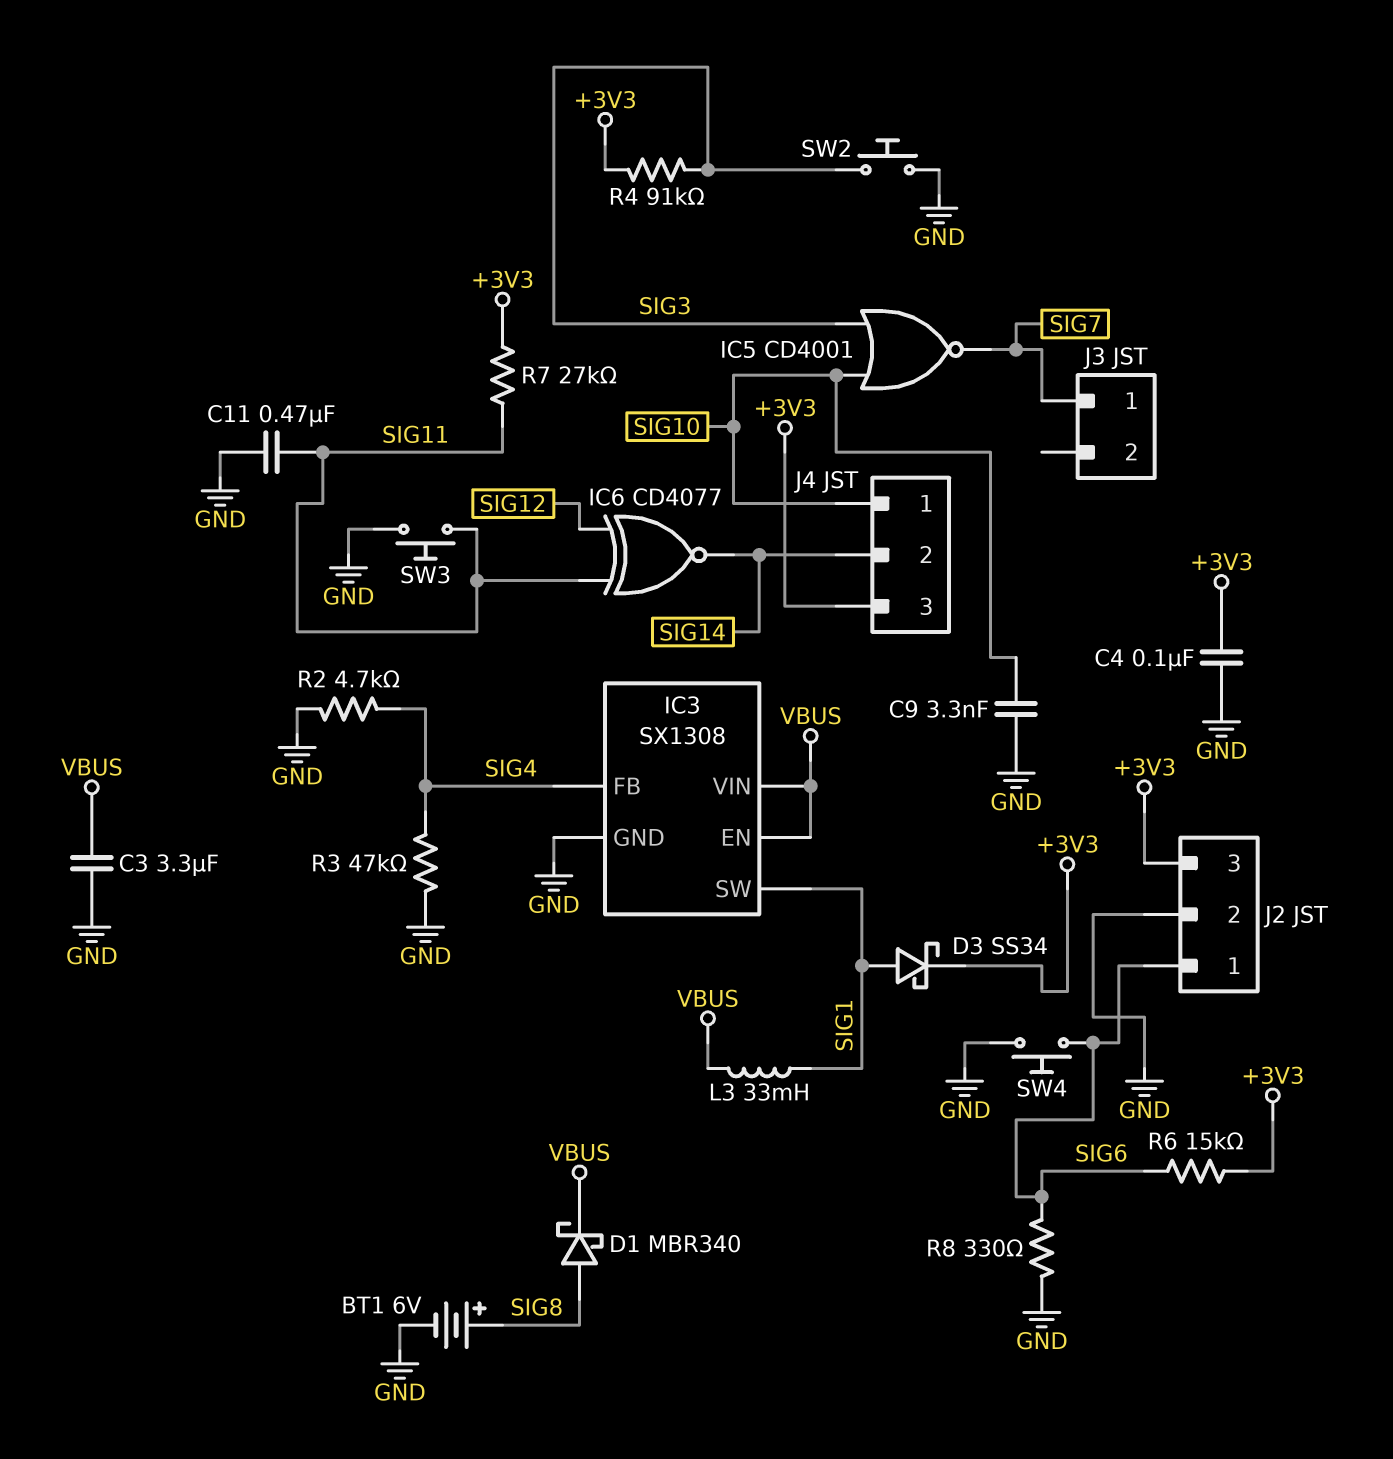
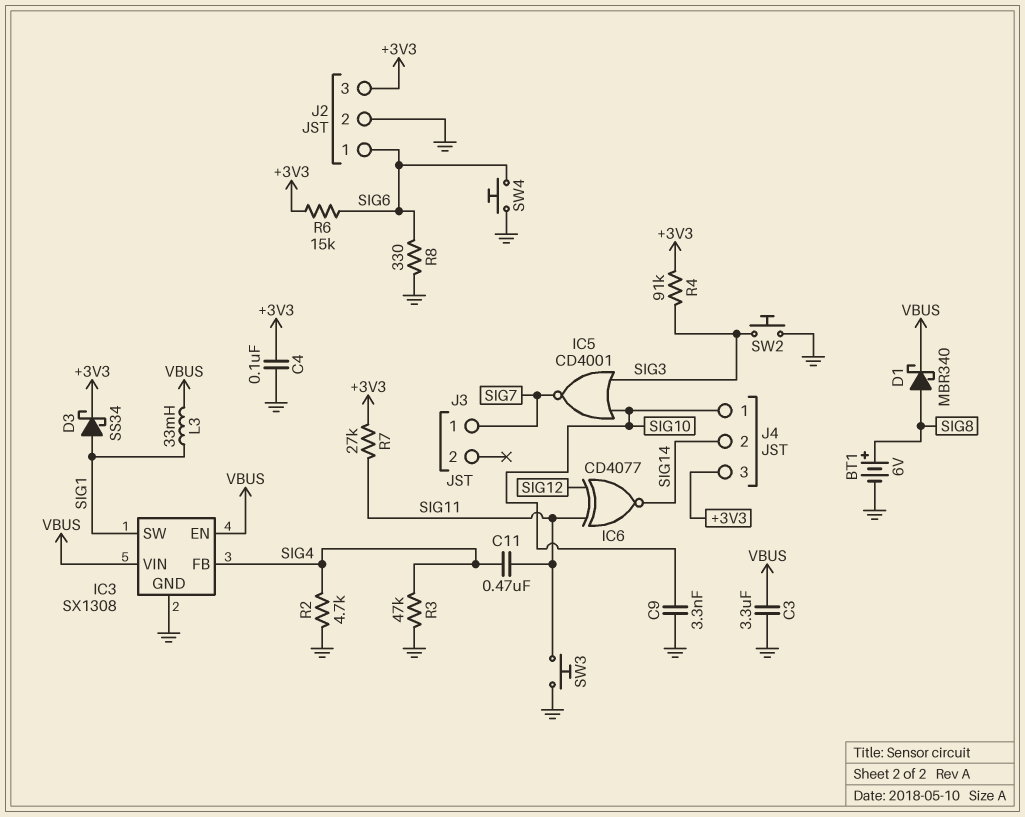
C11: 470nF (GND, SIG11) -> 470nF (SIG4, SIG11)

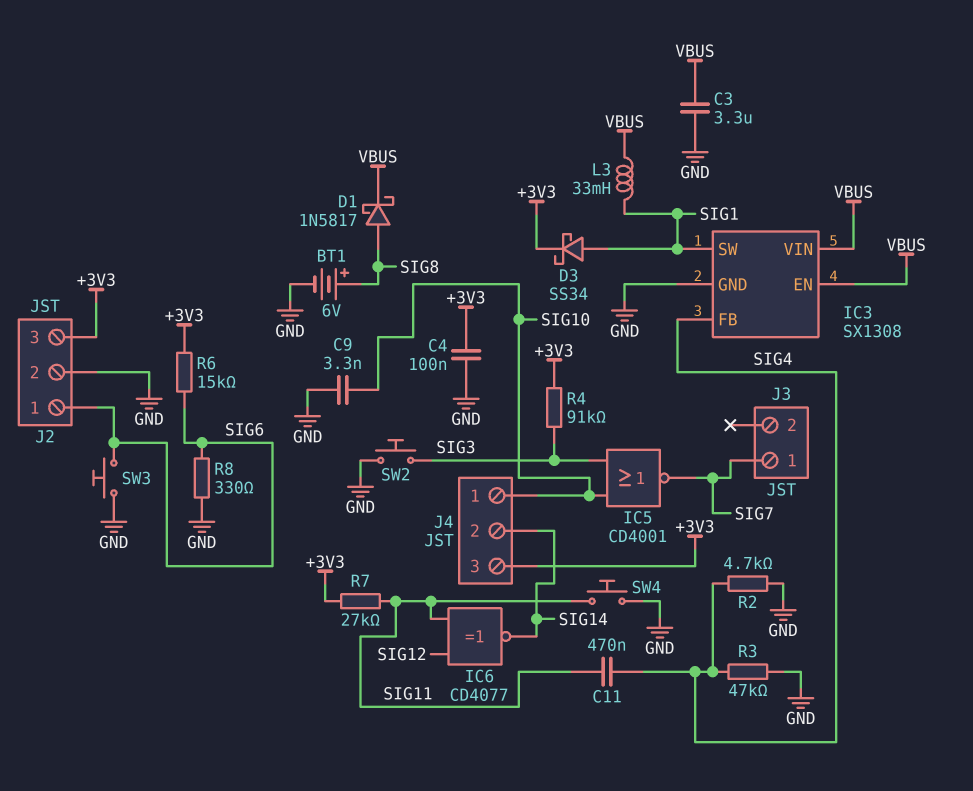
D1: schottky MBR340 (A SIG8, K VBUS) -> schottky 1N5817 (A SIG8, K VBUS)
SW3: button (GND, SIG11) -> button (GND, SIG6)
SW4: button (GND, SIG6) -> button (GND, SIG11)

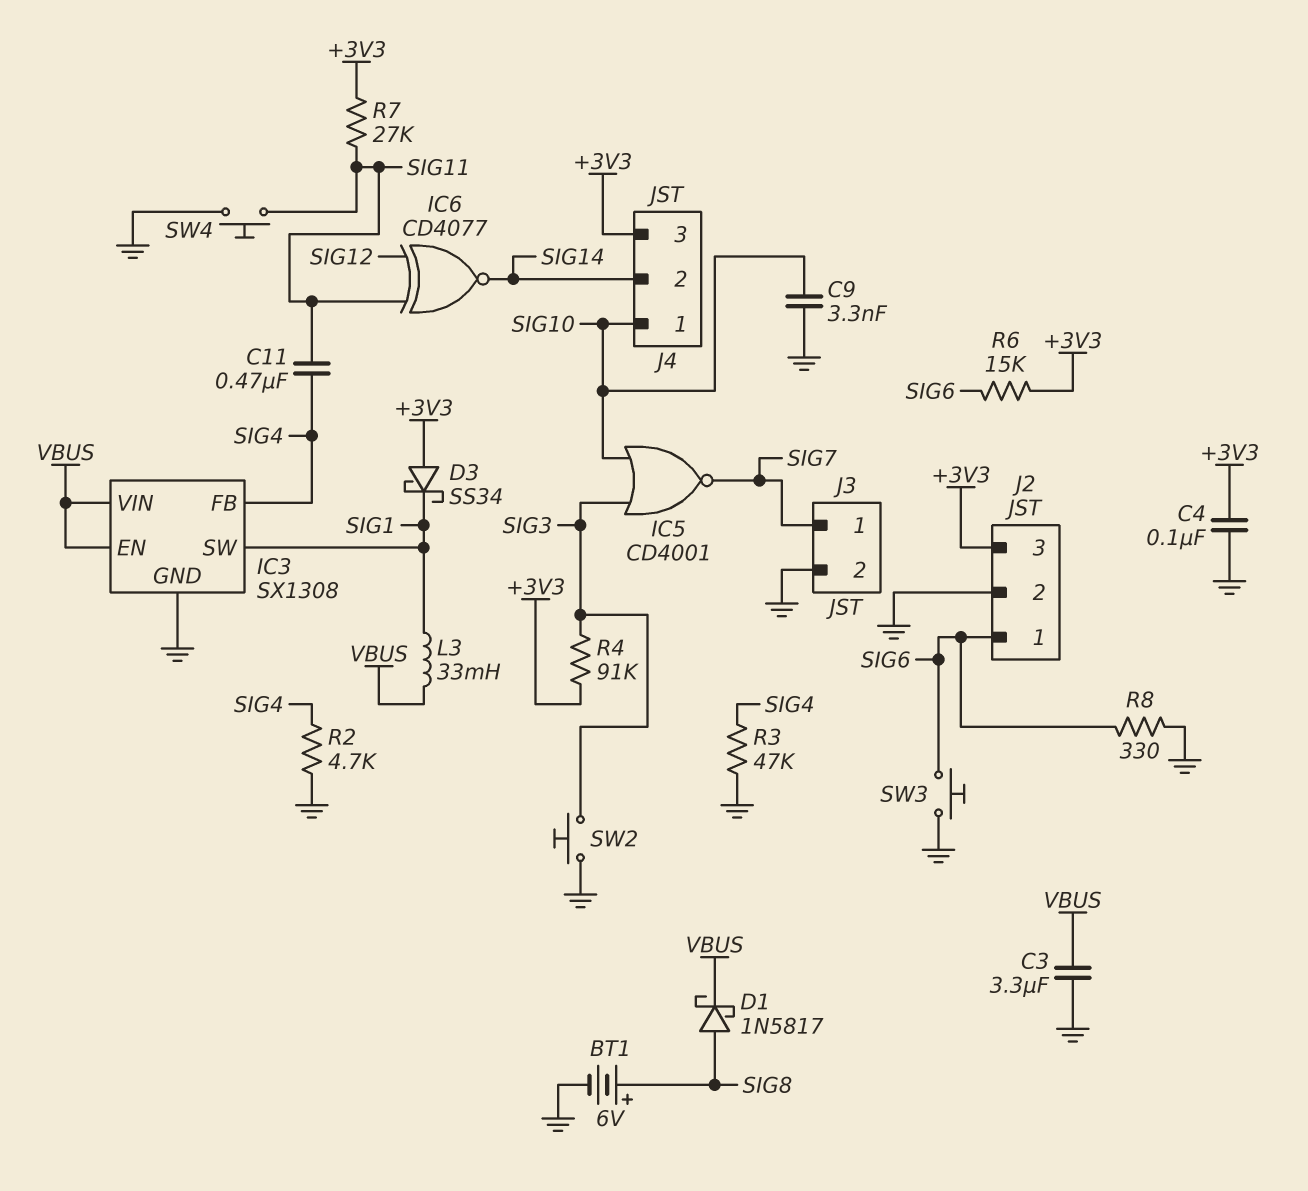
D3: schottky SS34 (A SIG1, K +3V3) -> schottky SS34 (A +3V3, K SIG1)
J3 pin 2: none -> GND

